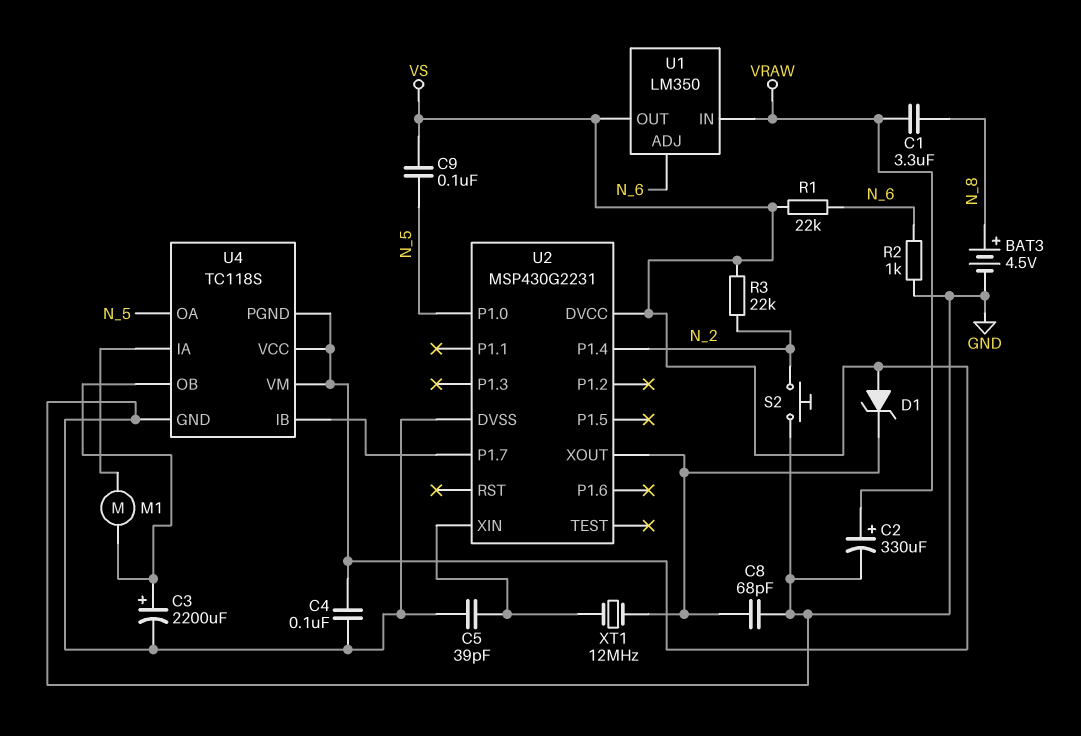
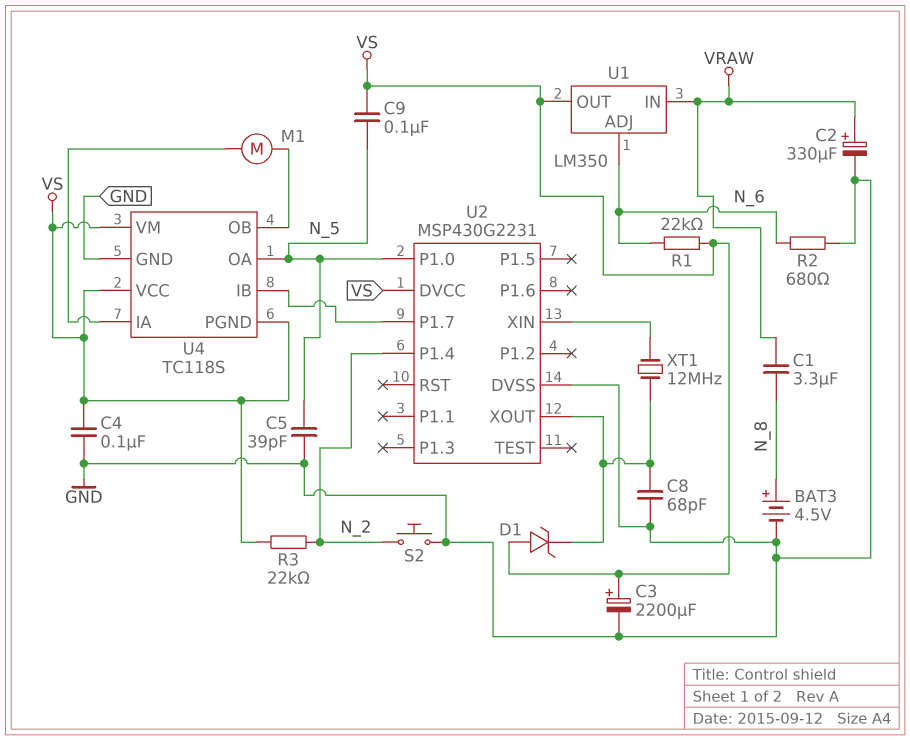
C3: 2200uF (plus U4/OB, minus GND) -> 2200uF (plus VS, minus GND)
C5: 39pF (GND, U2/XIN) -> 39pF (GND, N_5)
R2: 1k (GND, N_6) -> 680 (GND, N_6)

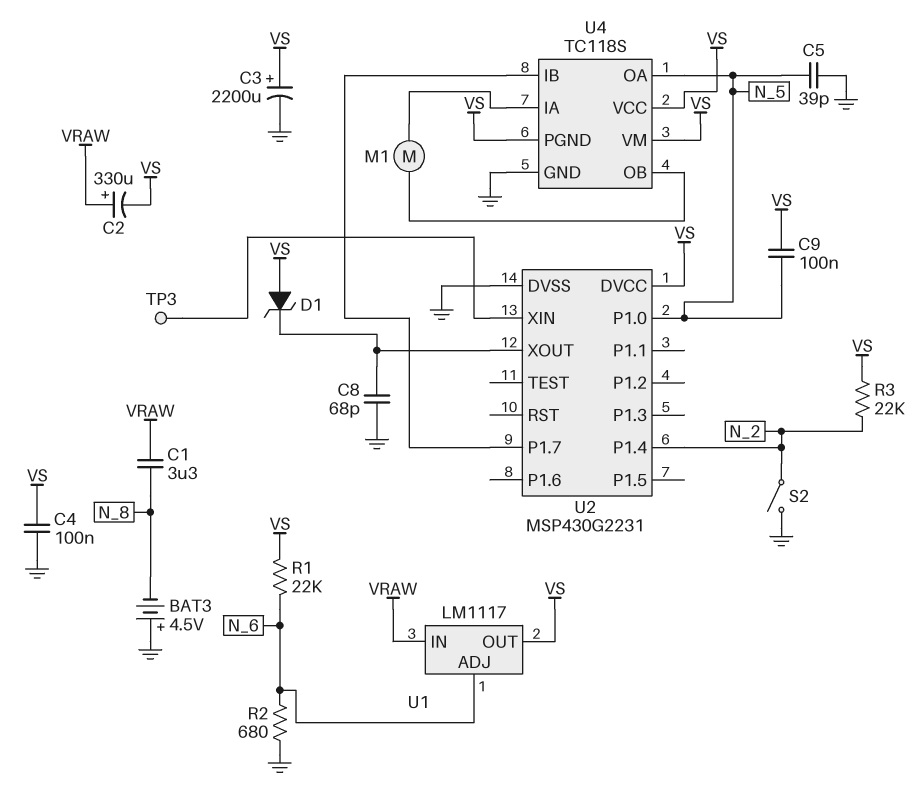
BAT3: 4.5V (plus N_8, minus GND) -> 4.5V (plus GND, minus N_8)
C2: 330uF (plus VRAW, minus GND) -> 330uF (plus VRAW, minus VS)
S2: button (GND, N_2) -> switch (GND, N_2)
TP3: none -> test point (U2/XIN)
U1: LM350 -> LM1117
XT1: 12MHz (U2/XIN, U2/XOUT) -> none

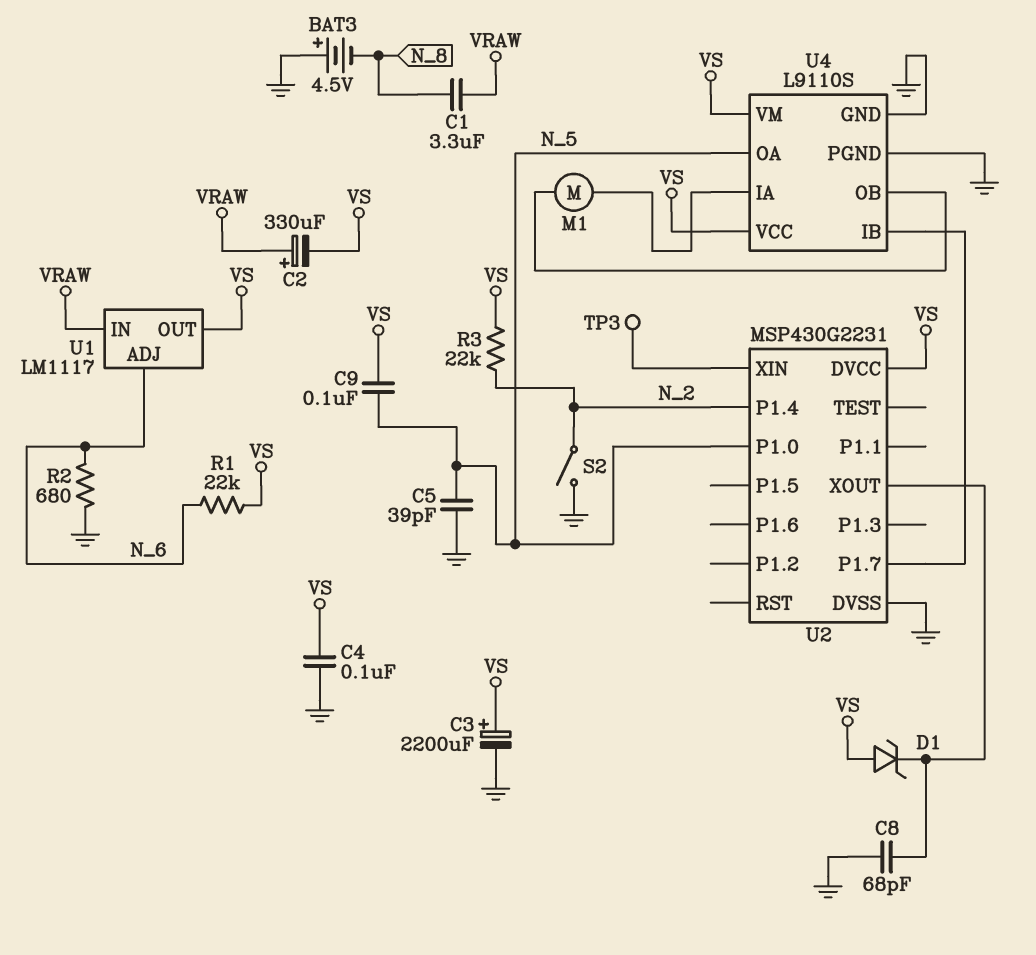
U4: TC118S -> L9110S
U4 pin PGND: VS -> GND

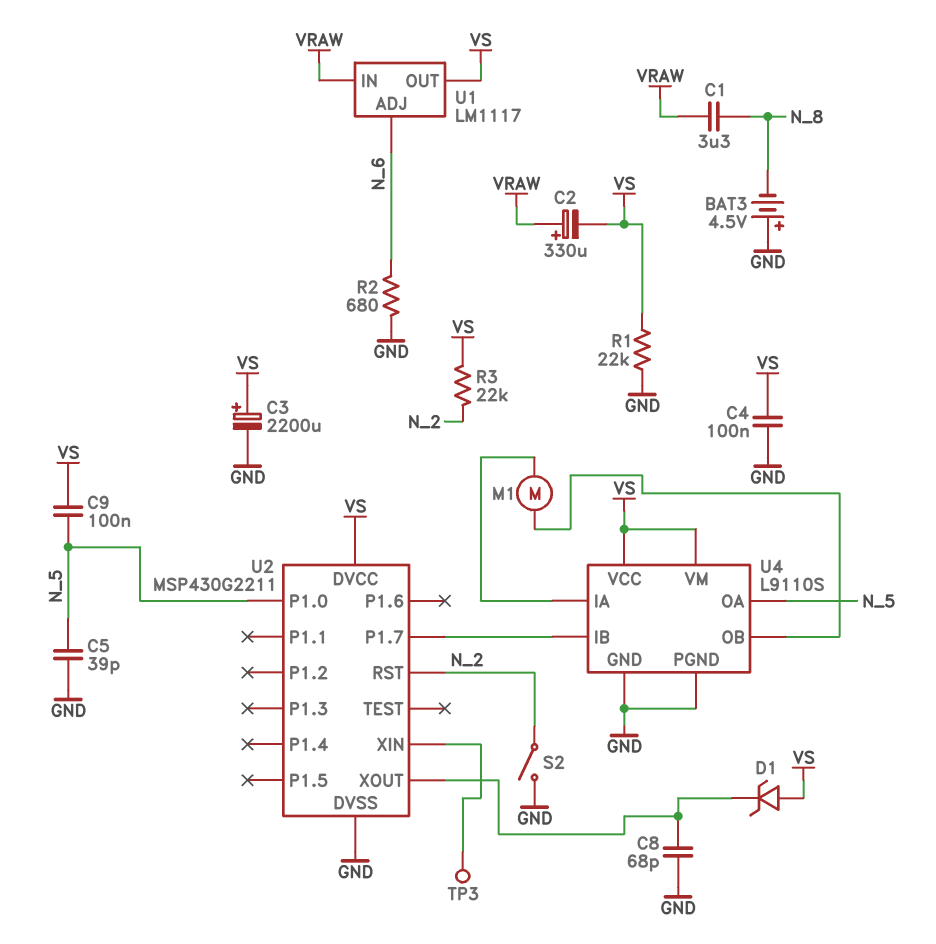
R1: 22k (N_6, VS) -> 22k (GND, VS)
U2: MSP430G2231 -> MSP430G2211
U2 pin P1.4: N_2 -> none
U2 pin RST: none -> N_2

